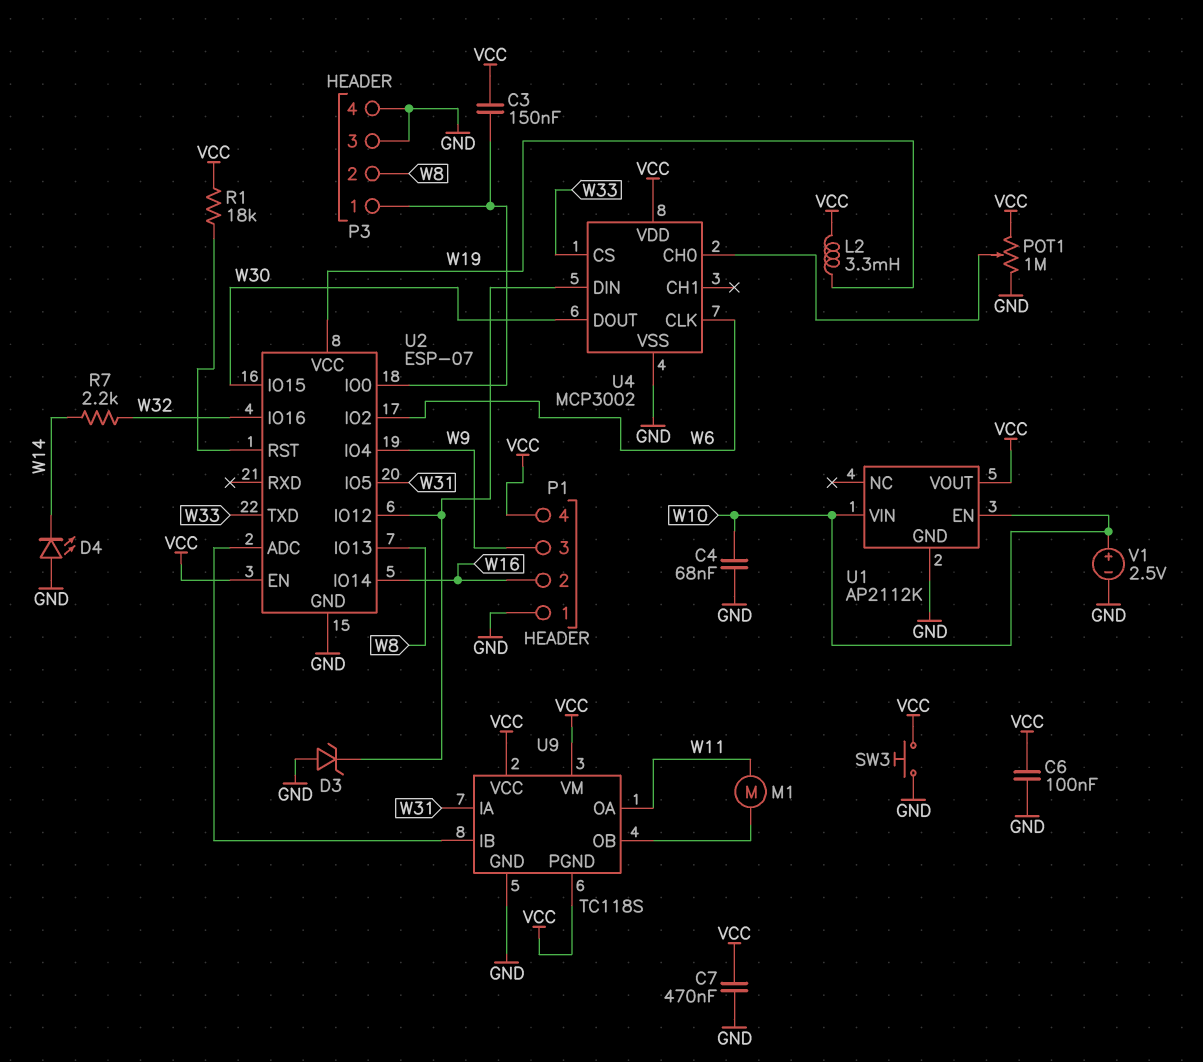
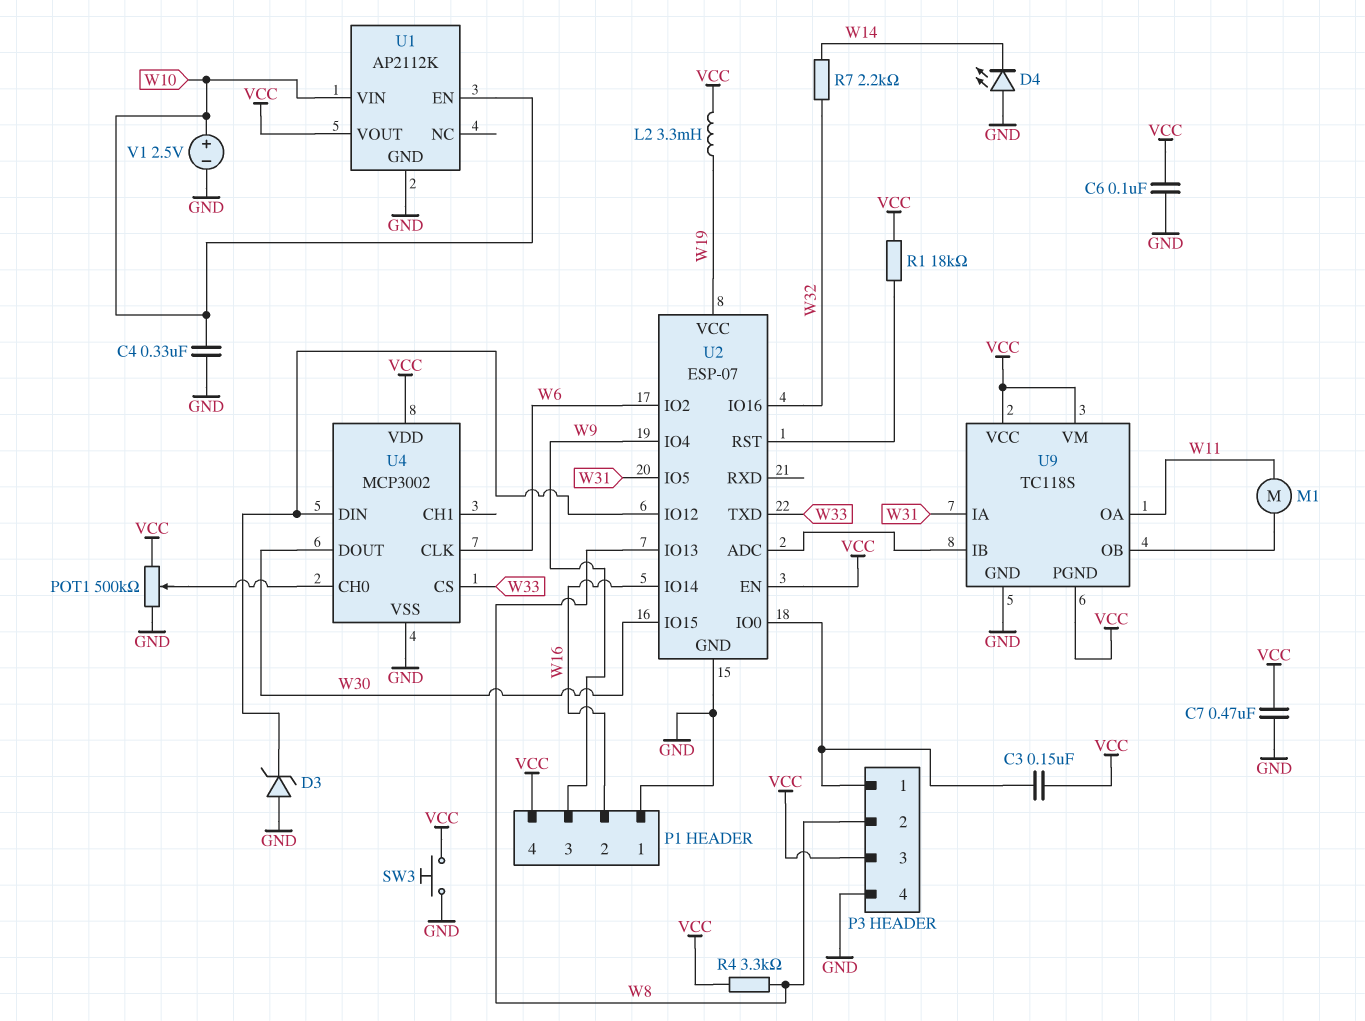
C4: 68nF (GND, W10) -> 330nF (GND, W10)
P3 pin 3: GND -> VCC
POT1: 1M (GND, VCC, wiper U4/CH0) -> 500k (GND, VCC, wiper U4/CH0)
R4: none -> 3.3k (VCC, W8)

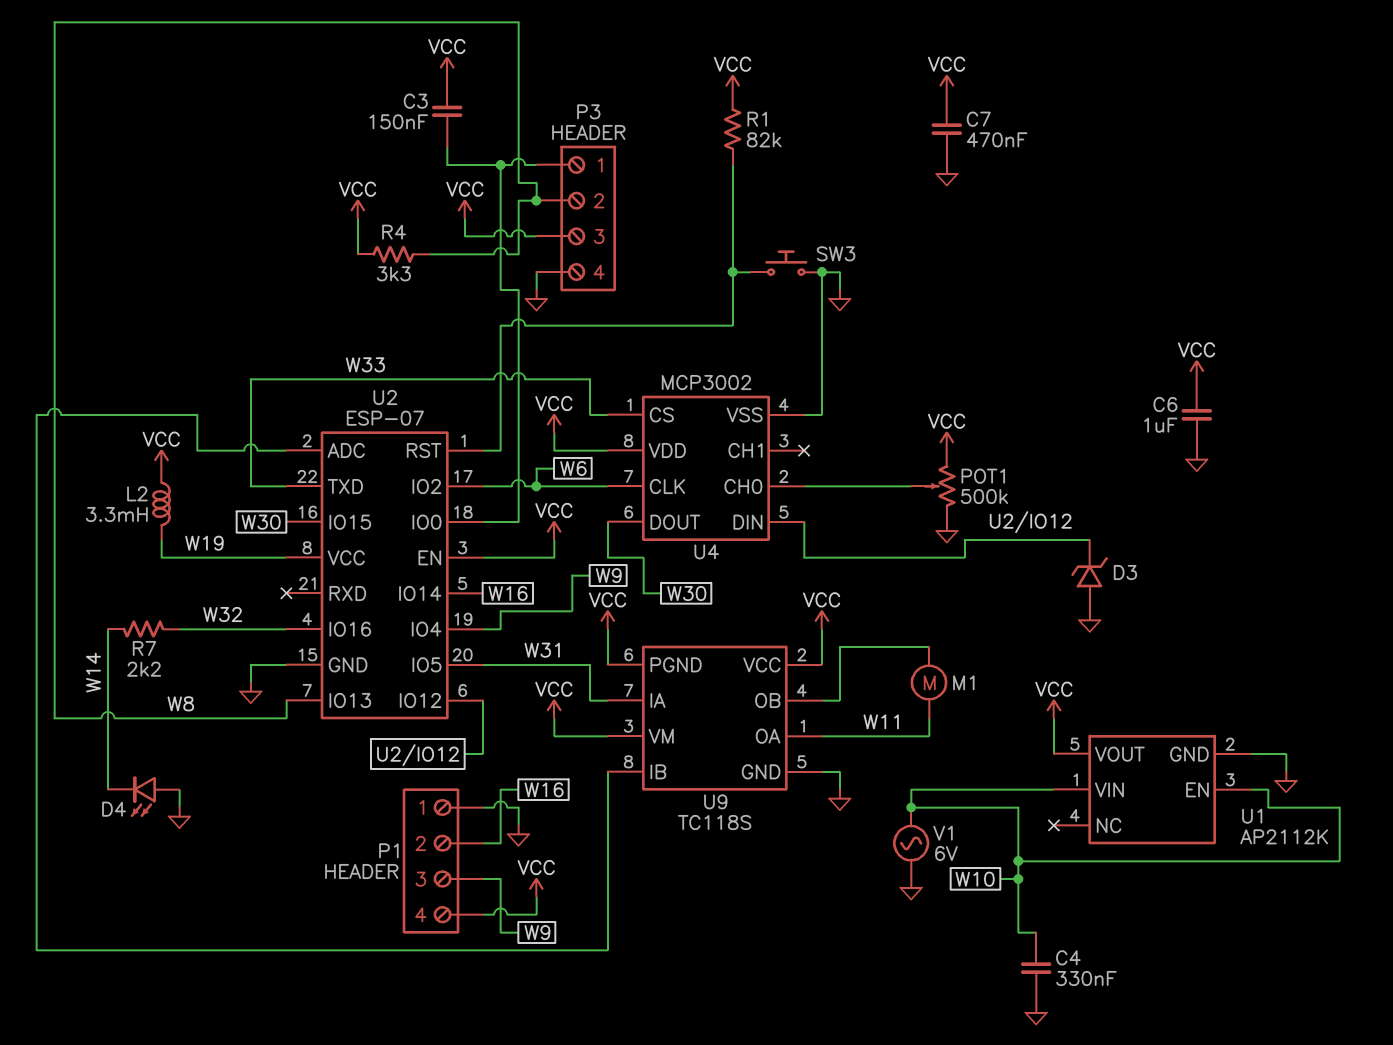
C6: 100nF (GND, VCC) -> 1uF (GND, VCC)
R1: 18k (U2/RST, VCC) -> 82k (U2/RST, VCC)
SW3: button (GND, VCC) -> button (GND, U2/RST)
V1: 2.5V (plus W10, minus GND) -> AC 6V (GND, W10)

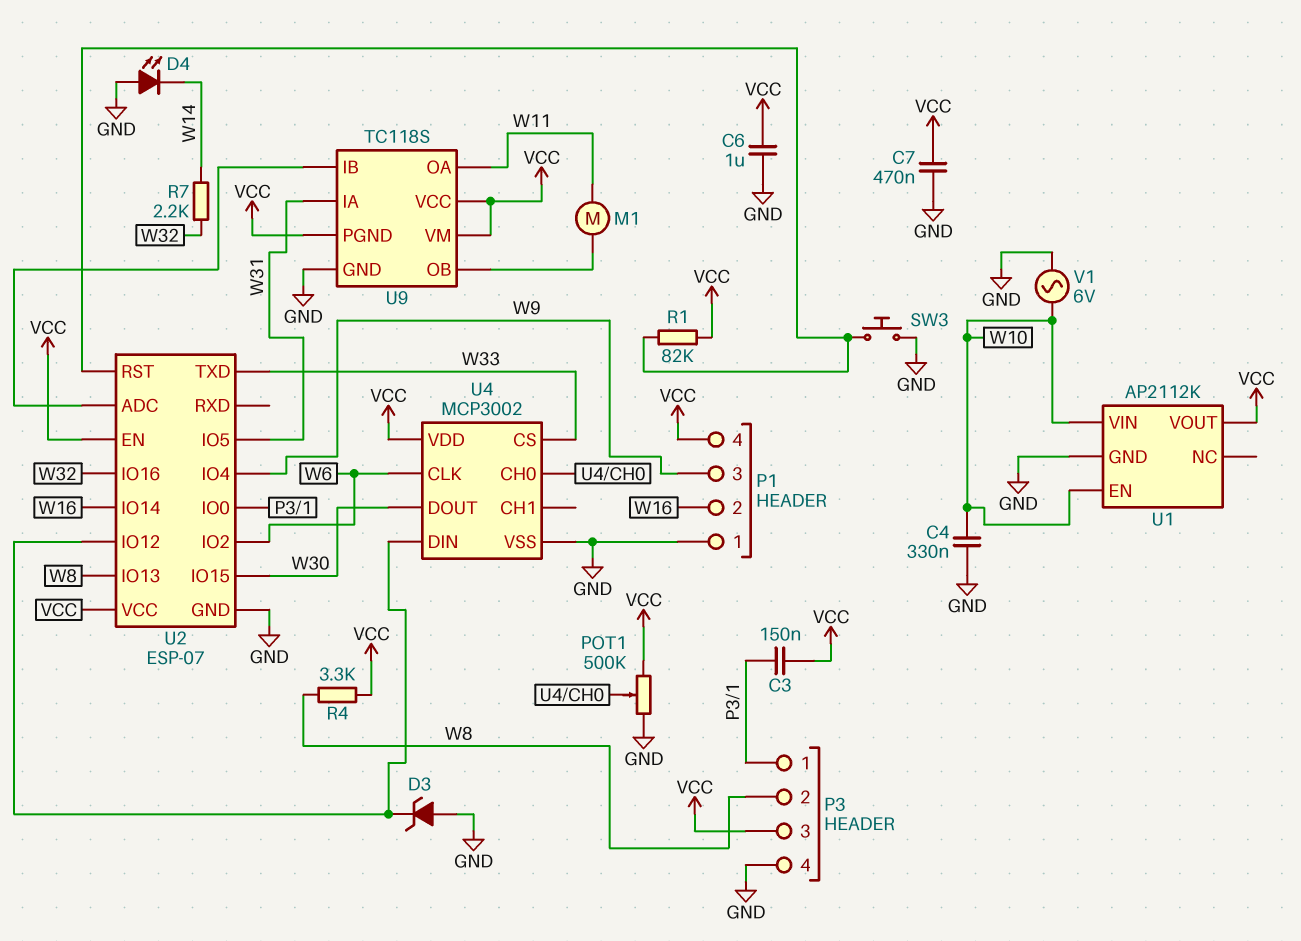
L2: 3.3mH (VCC, W19) -> none
U2 pin VCC: W19 -> VCC

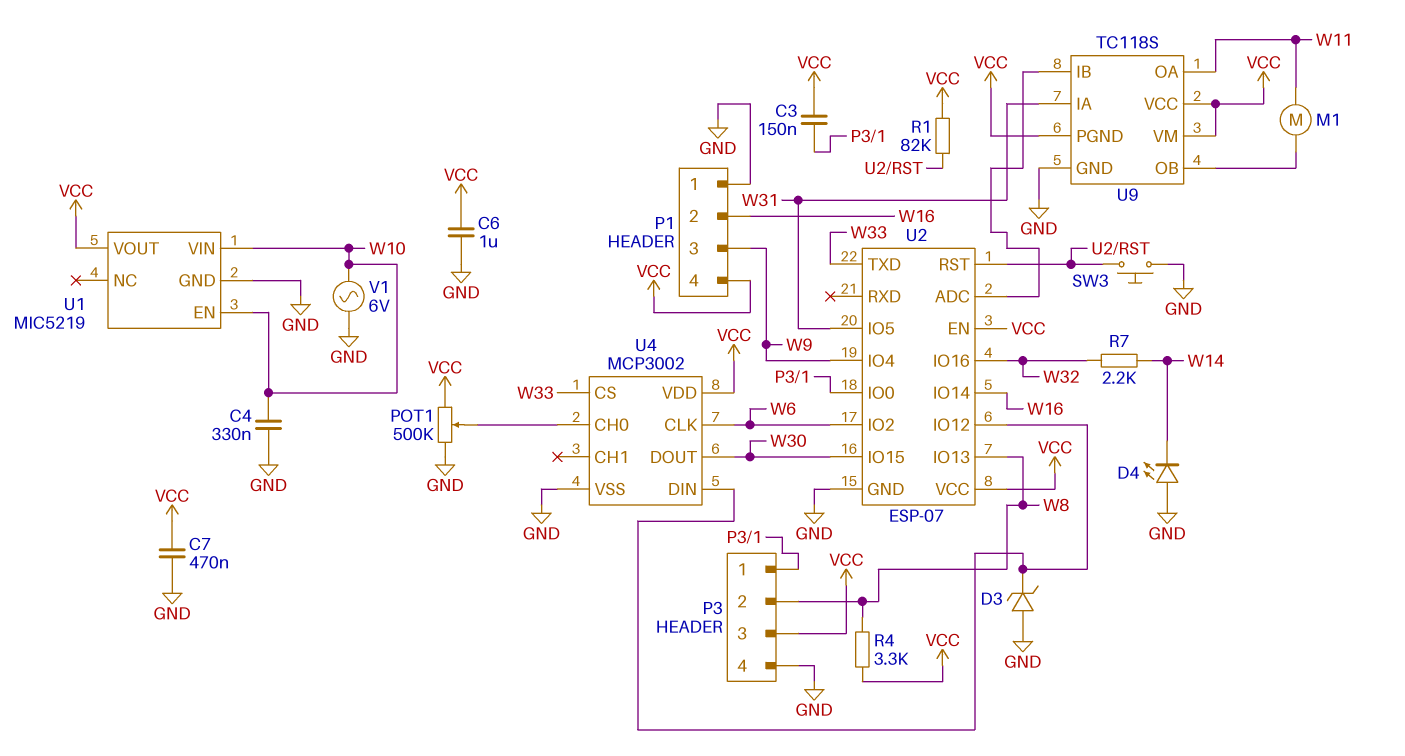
U1: AP2112K -> MIC5219

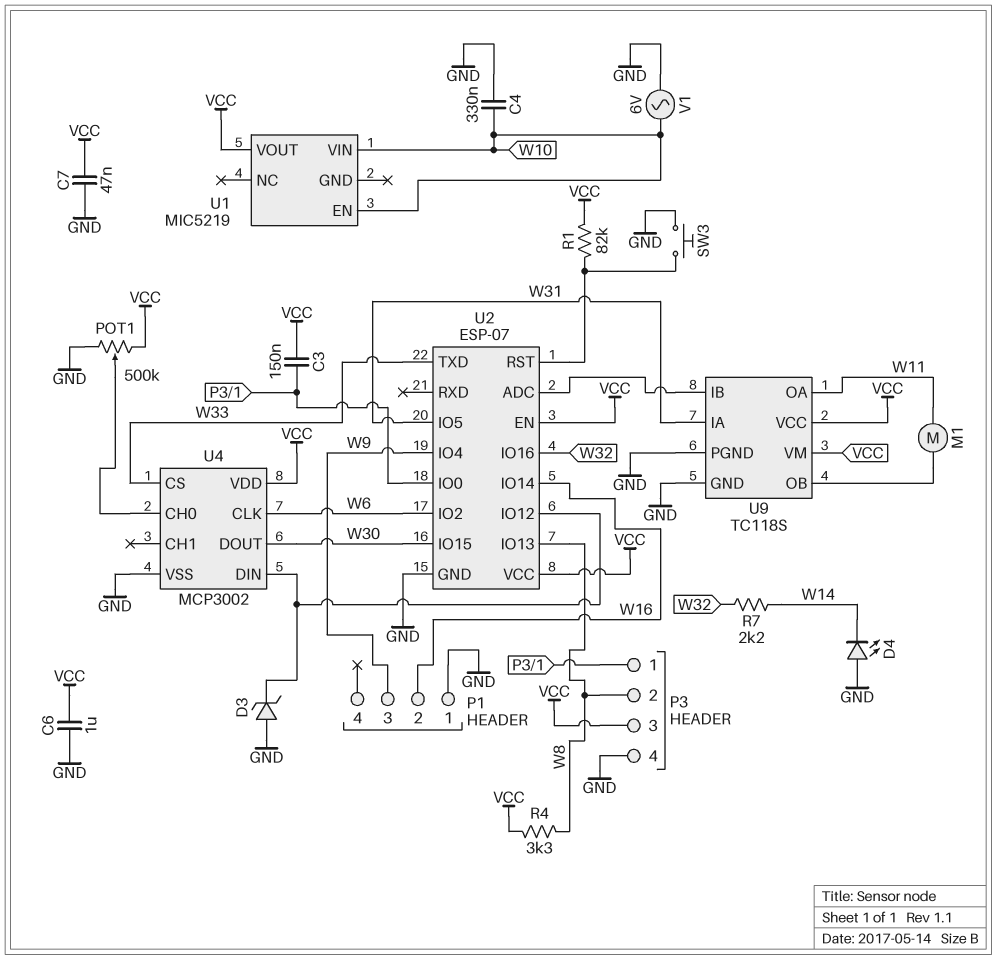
C7: 470nF (GND, VCC) -> 47nF (GND, VCC)
P1 pin 4: VCC -> none
U1 pin GND: GND -> none
U9 pin PGND: VCC -> GND

